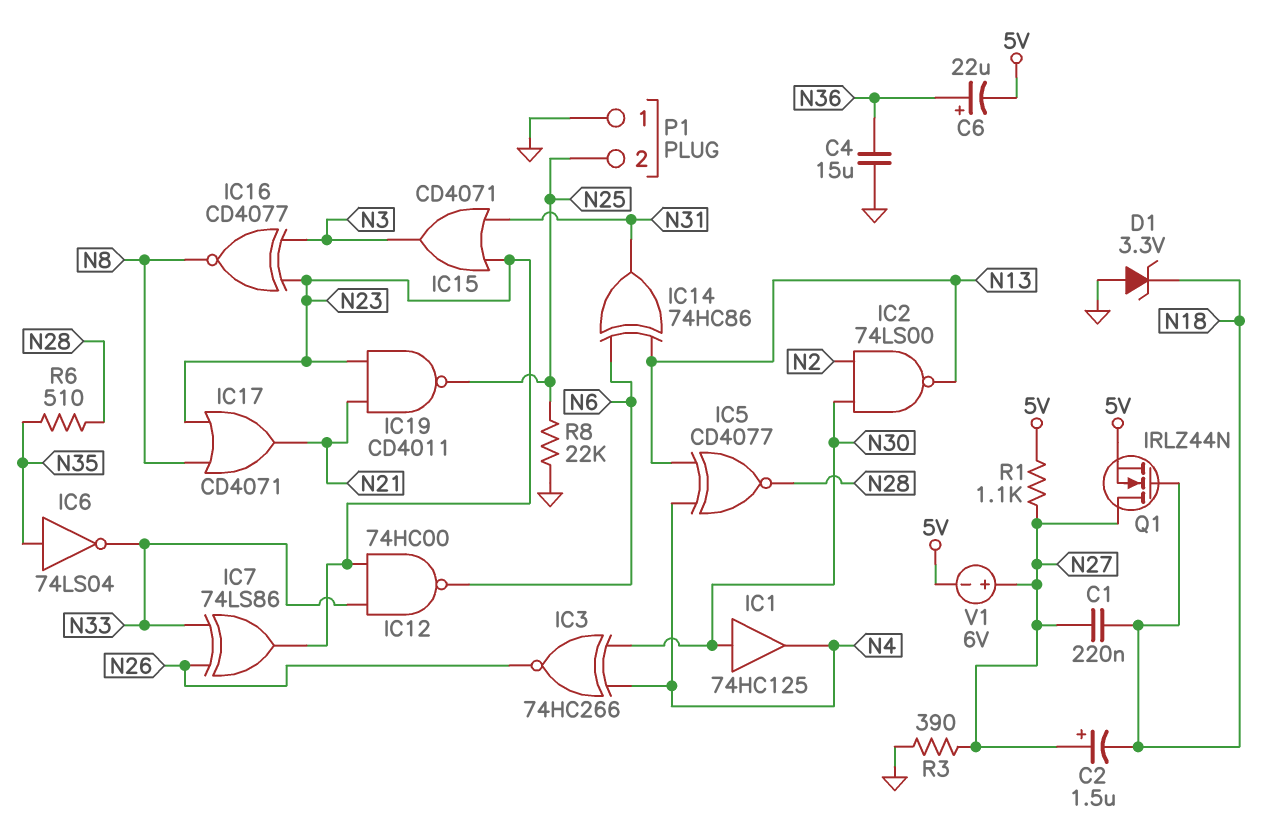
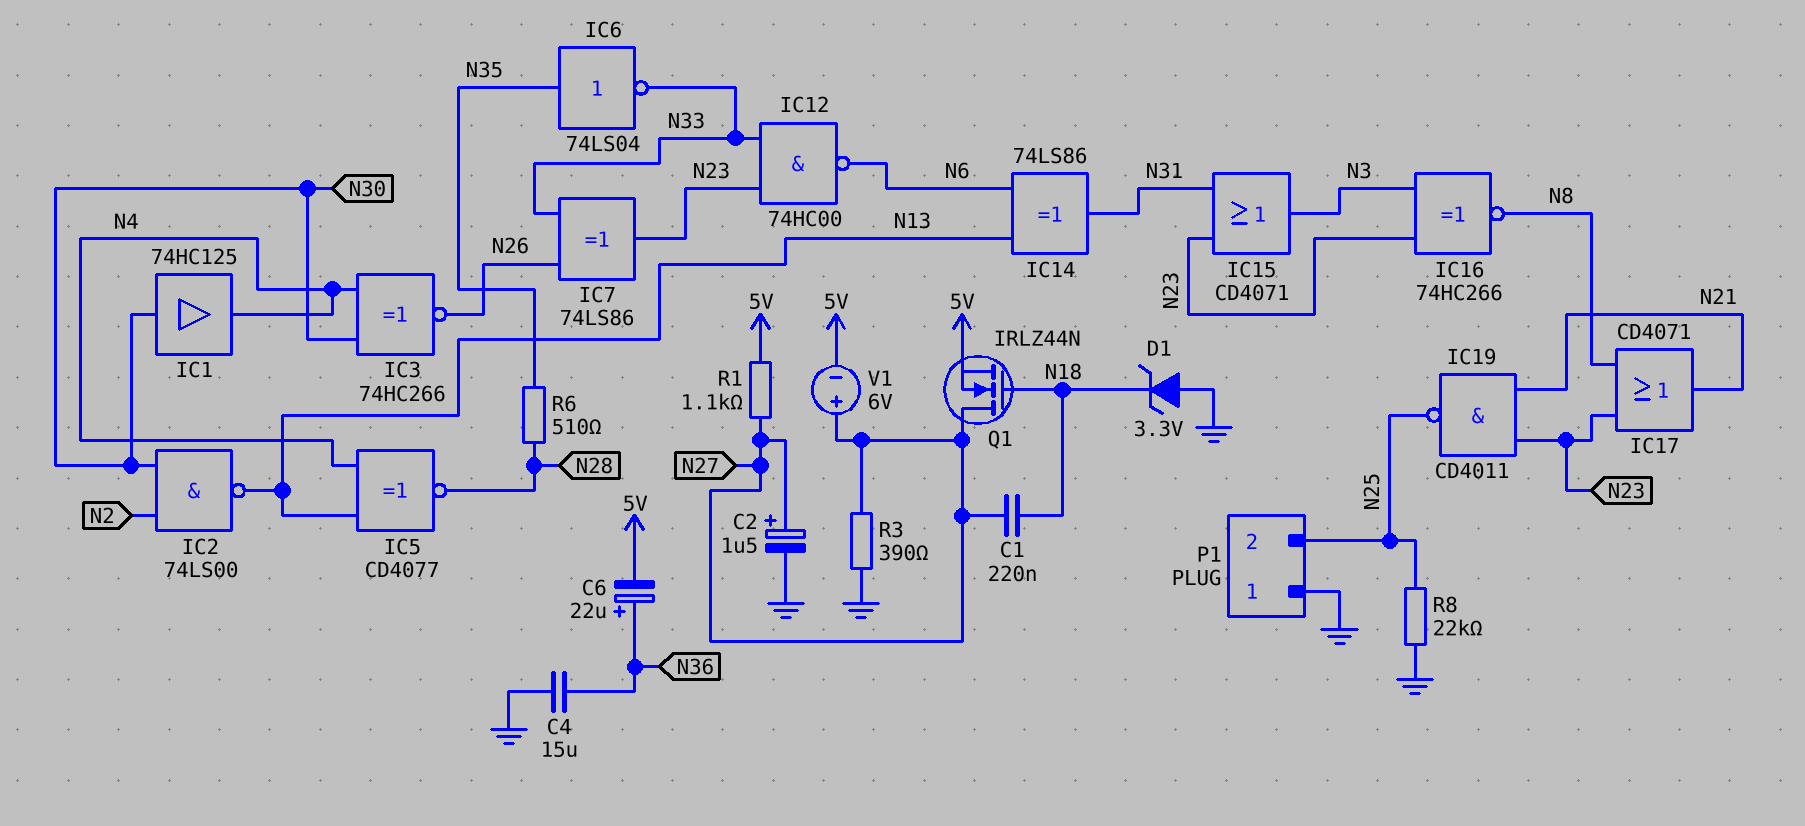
C2: 1.5uF (plus N27, minus N18) -> 1.5uF (plus N27, minus GND)
IC14: XOR 74HC86 (in N6, in N13, out N31) -> XOR 74LS86 (in N6, in N13, out N31)
IC16: XNOR CD4077 (in N3, in N23, out N8) -> XNOR 74HC266 (in N3, in N23, out N8)

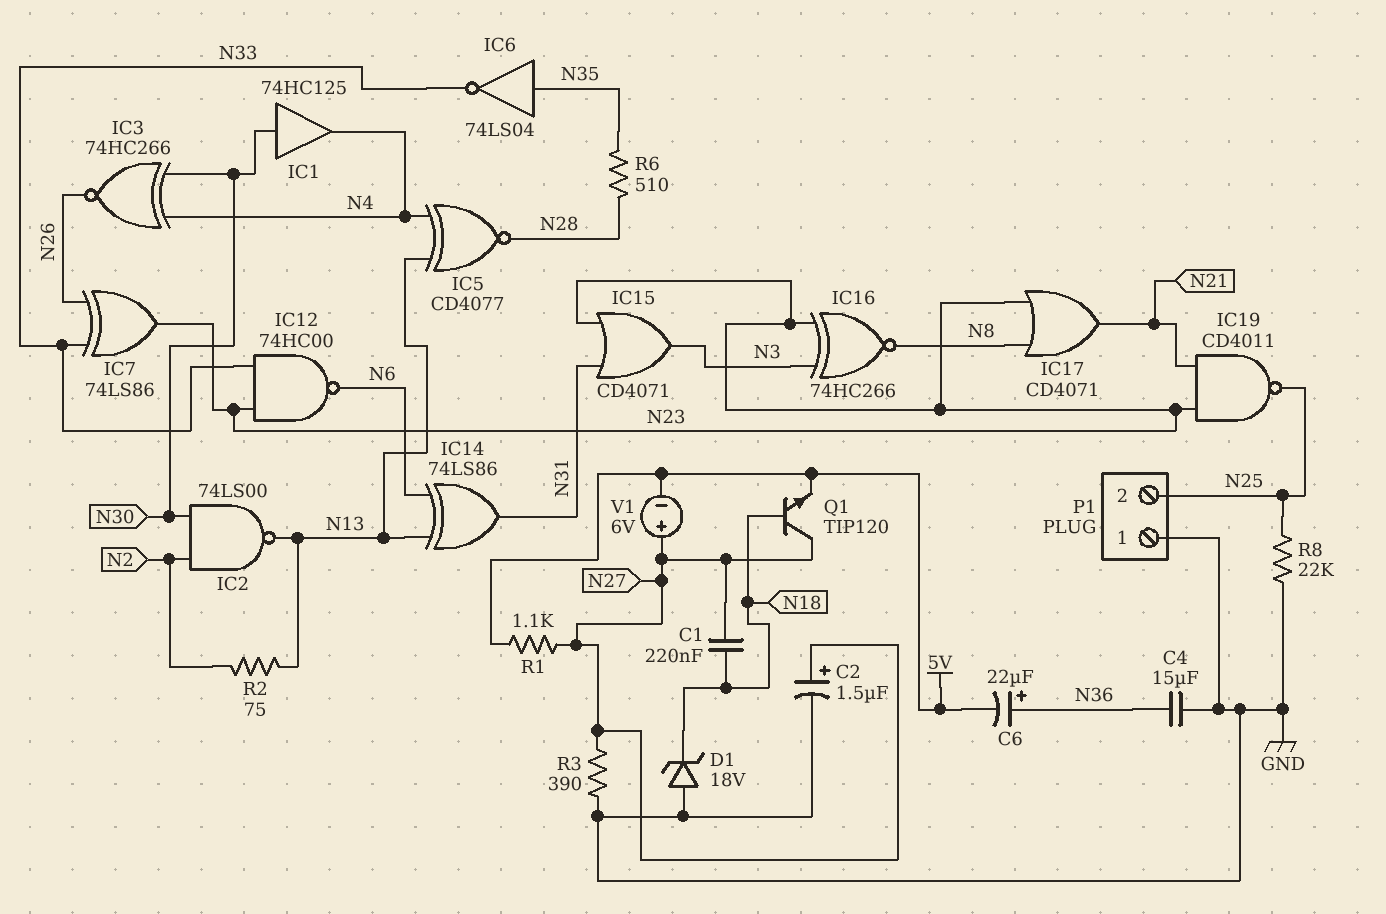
D1: zener 3.3V (A GND, K N18) -> zener 18V (A GND, K N18)
Q1: NMOS IRLZ44N (G N18, D N27, S 5V) -> NPN TIP120 (B N18, C N27, E 5V)
R2: none -> 75 (N2, N13)

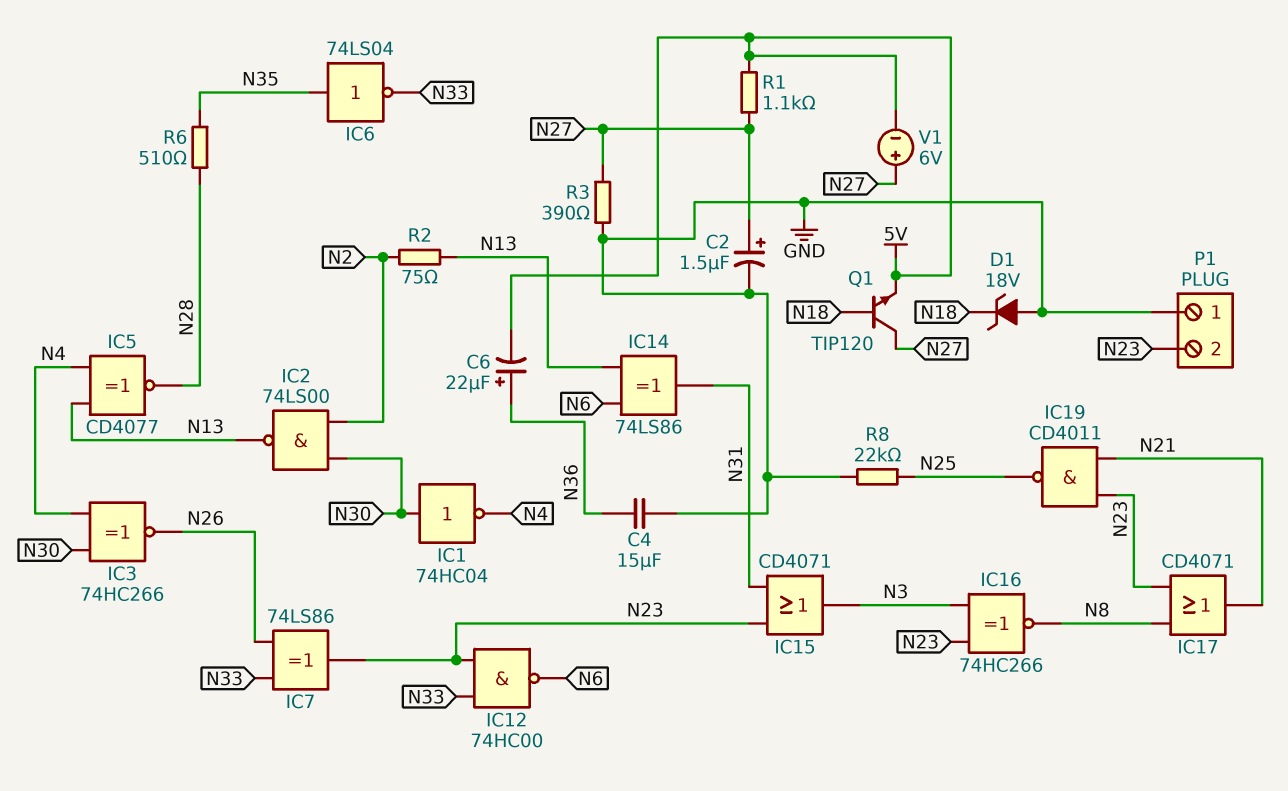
C1: 220nF (N18, N27) -> none
IC1: buffer 74HC125 (in N30, out N4) -> NOT 74HC04 (in N30, out N4)
P1 pin 2: N25 -> N23

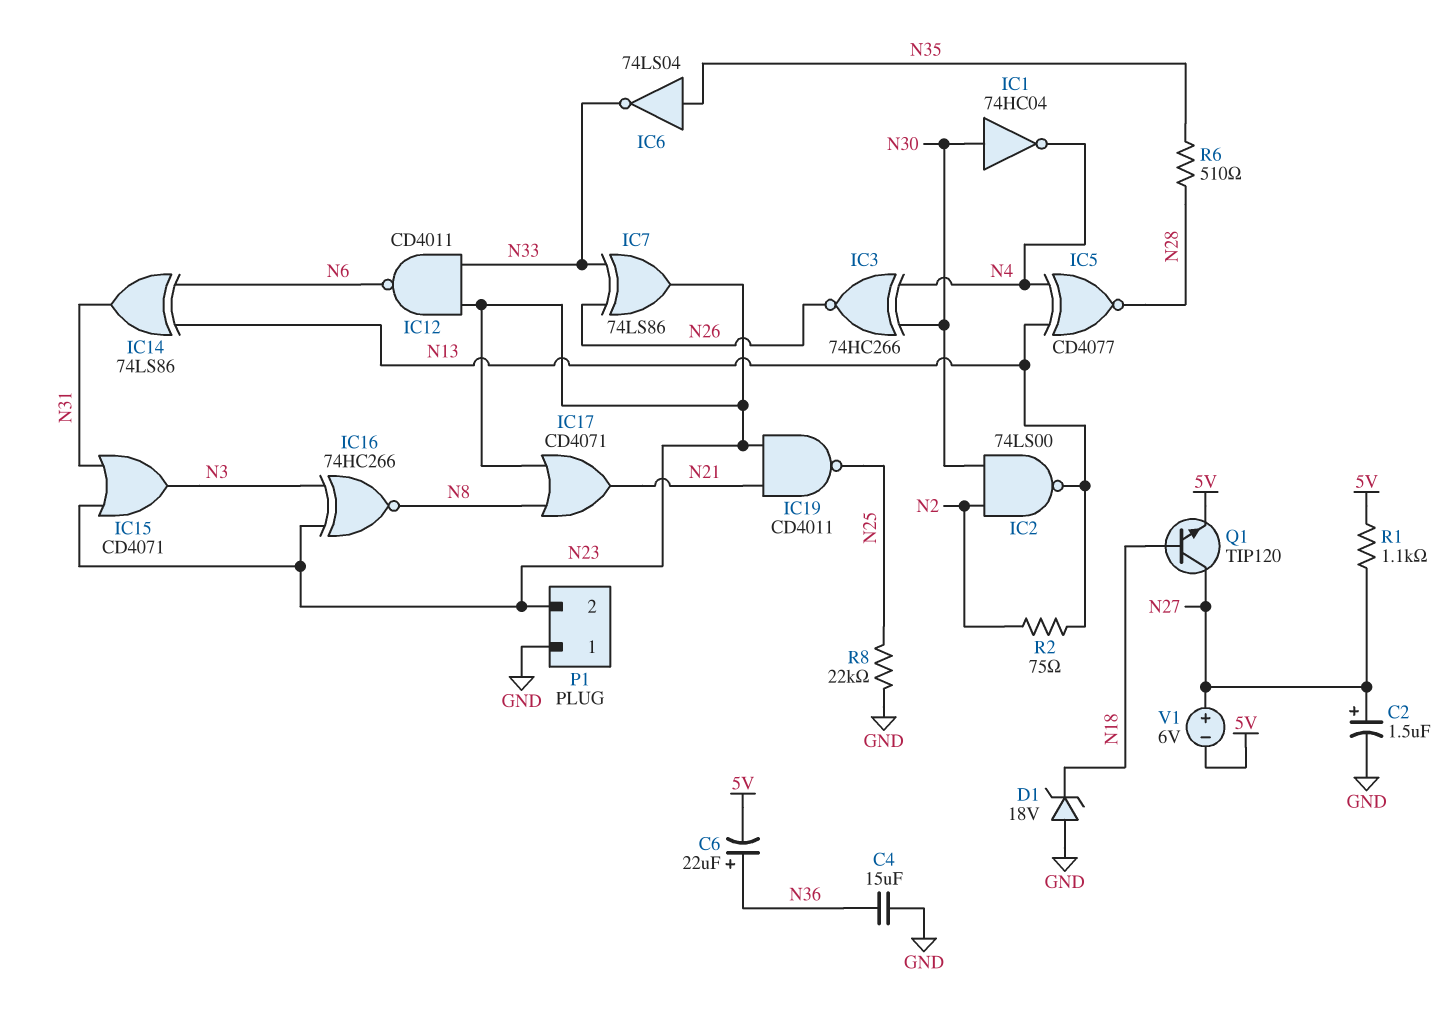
IC12: NAND 74HC00 (in N23, in N33, out N6) -> NAND CD4011 (in N23, in N33, out N6)
R3: 390 (GND, N27) -> none

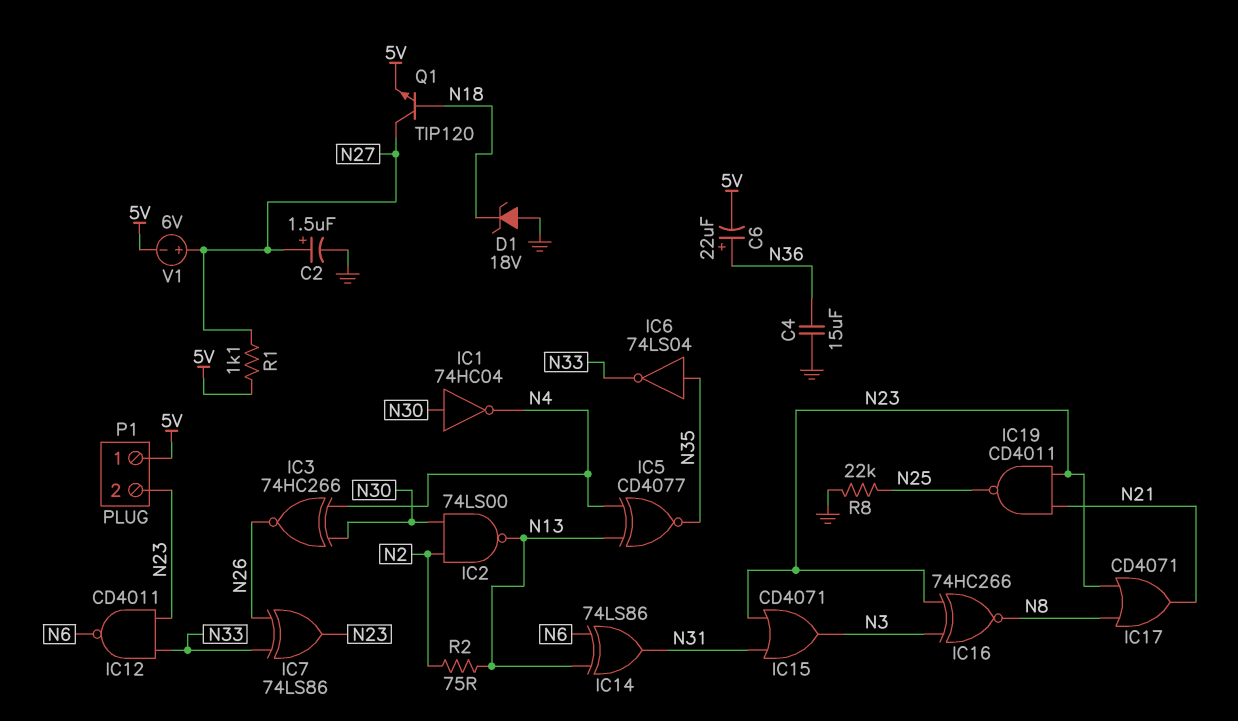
IC5: XNOR CD4077 (in N4, in N13, out N28) -> XNOR CD4077 (in N4, in N13, out N35)
P1 pin 1: GND -> 5V
R6: 510 (N28, N35) -> none

